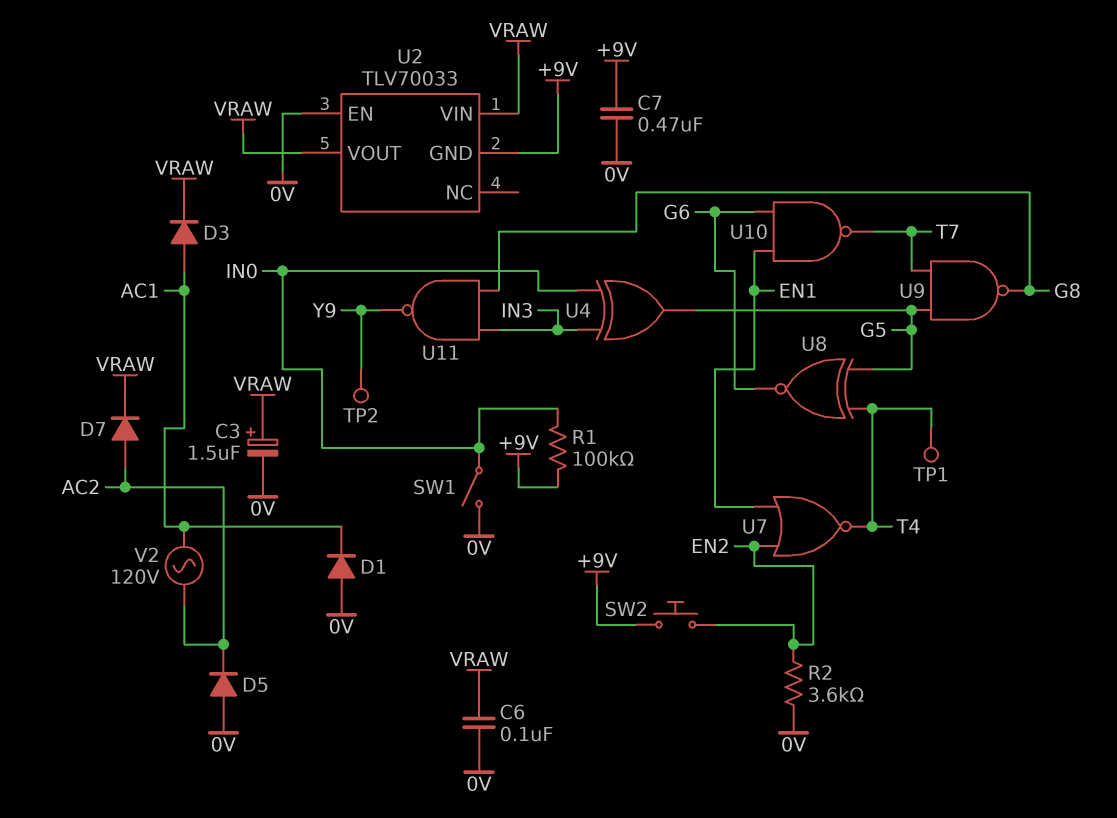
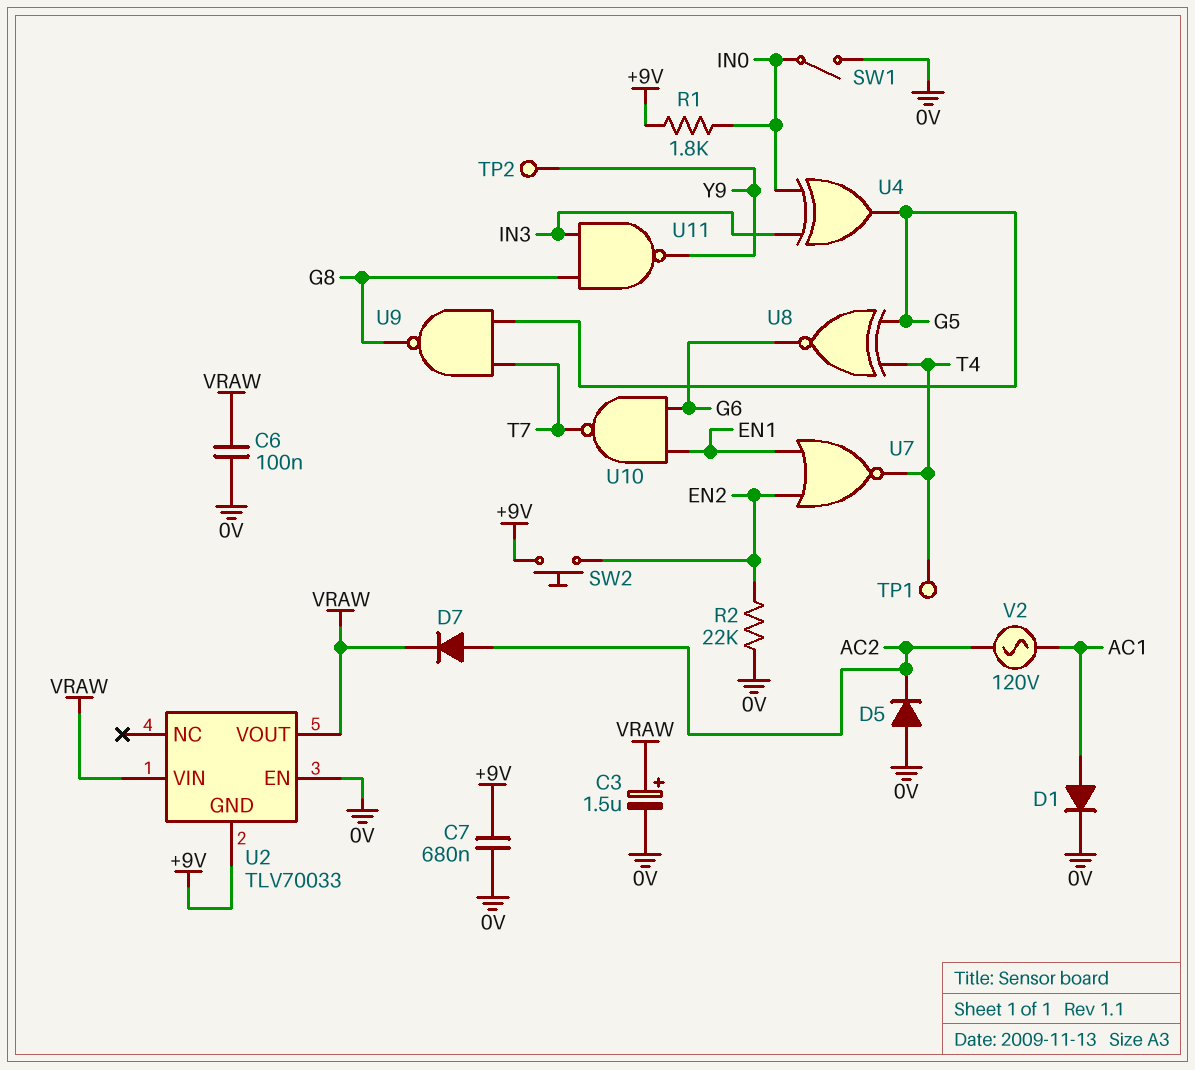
C7: 470nF (+9V, 0V) -> 680nF (+9V, 0V)
D1: diode (A 0V, K AC1) -> diode (A AC1, K 0V)
D3: diode (A AC1, K VRAW) -> none
R1: 100k (+9V, IN0) -> 1.8k (+9V, IN0)
R2: 3.6k (0V, EN2) -> 22k (0V, EN2)

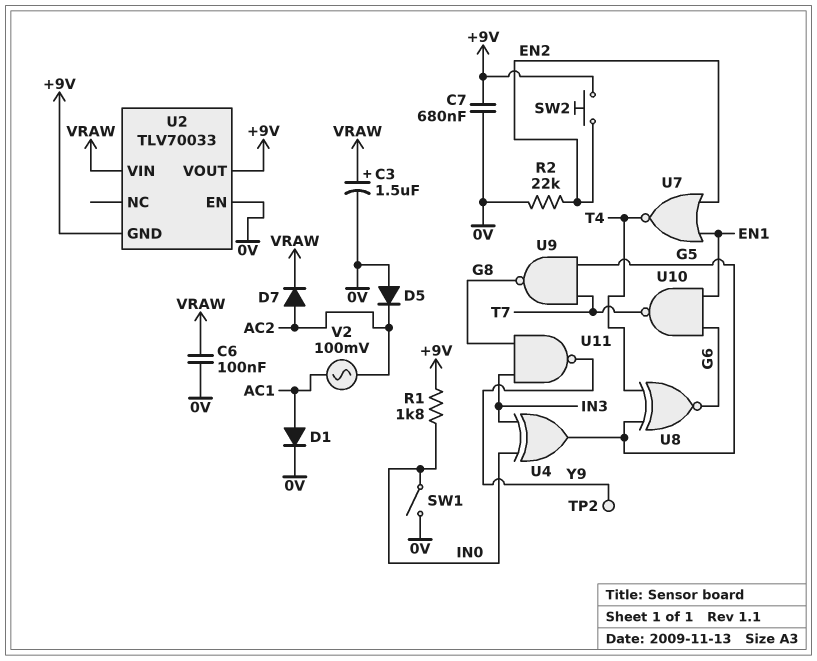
TP1: test point (T4) -> none
U2 pin VOUT: VRAW -> +9V
V2: AC 120V (AC1, AC2) -> AC 100mV (AC1, AC2)

